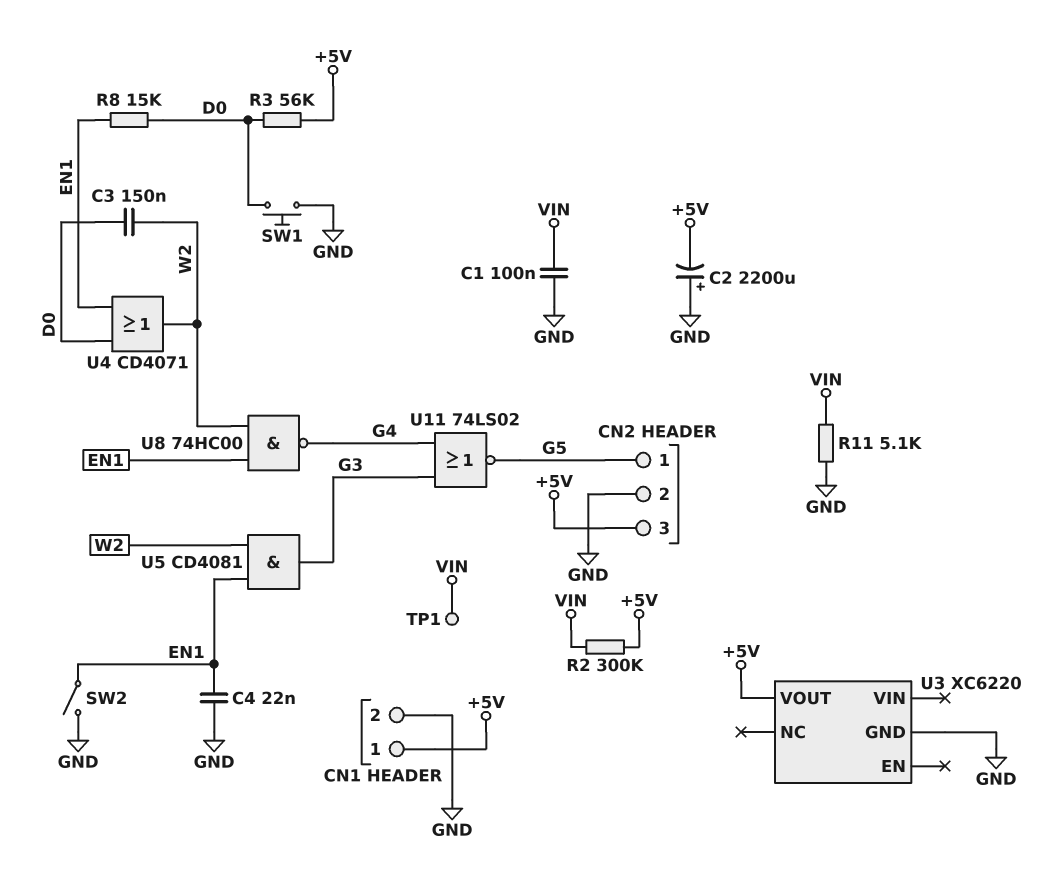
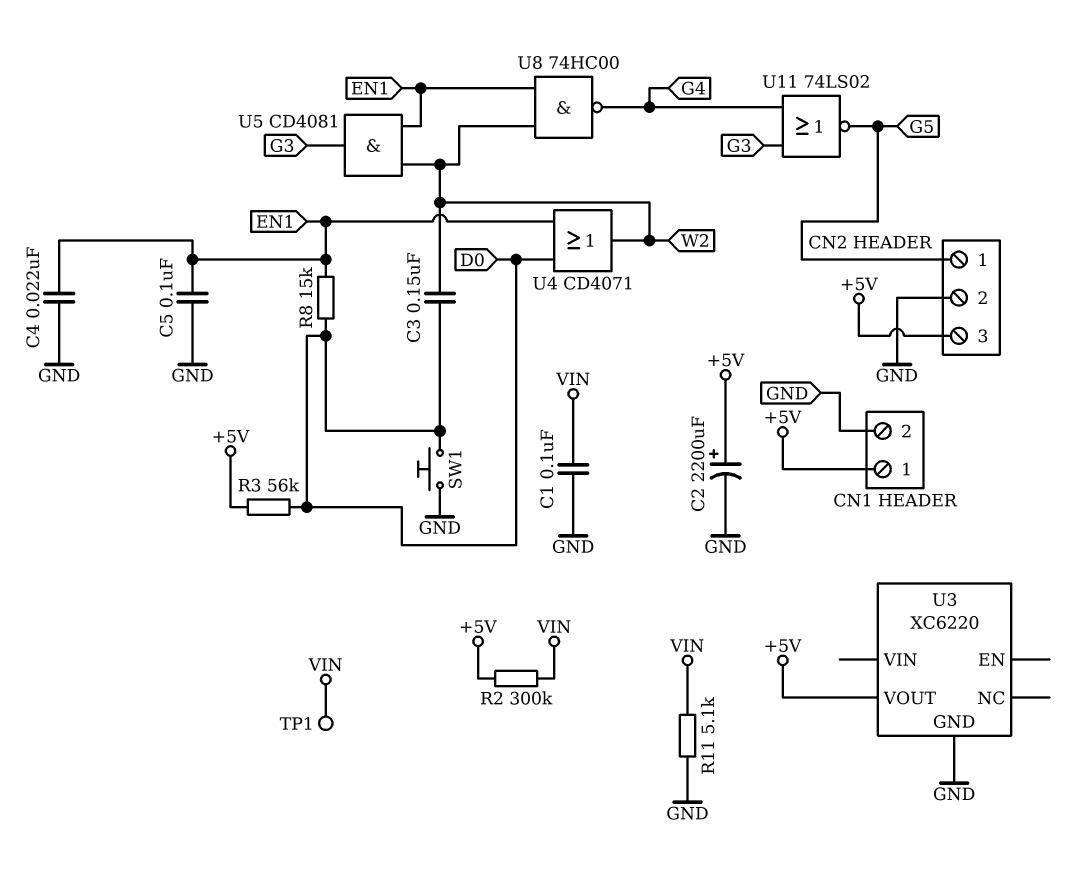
C2: 2200uF (plus GND, minus +5V) -> 2200uF (plus +5V, minus GND)
C5: none -> 100nF (EN1, GND)
SW2: switch (EN1, GND) -> none

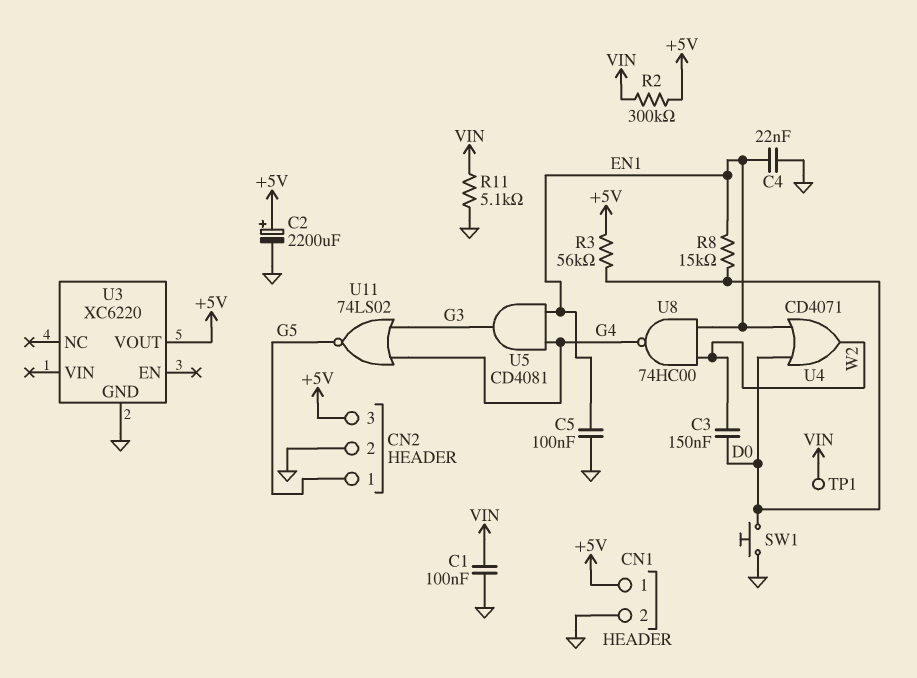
U5: AND CD4081 (in EN1, in W2, out G3) -> AND CD4081 (in EN1, in G4, out G3)

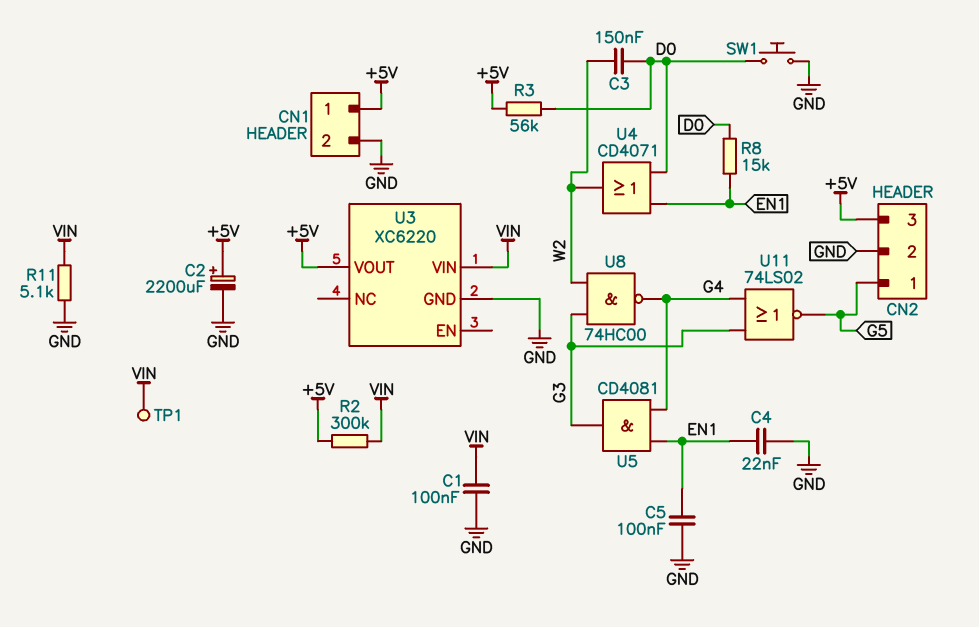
U3 pin VIN: none -> VIN
U8: NAND 74HC00 (in EN1, in W2, out G4) -> NAND 74HC00 (in G3, in W2, out G4)

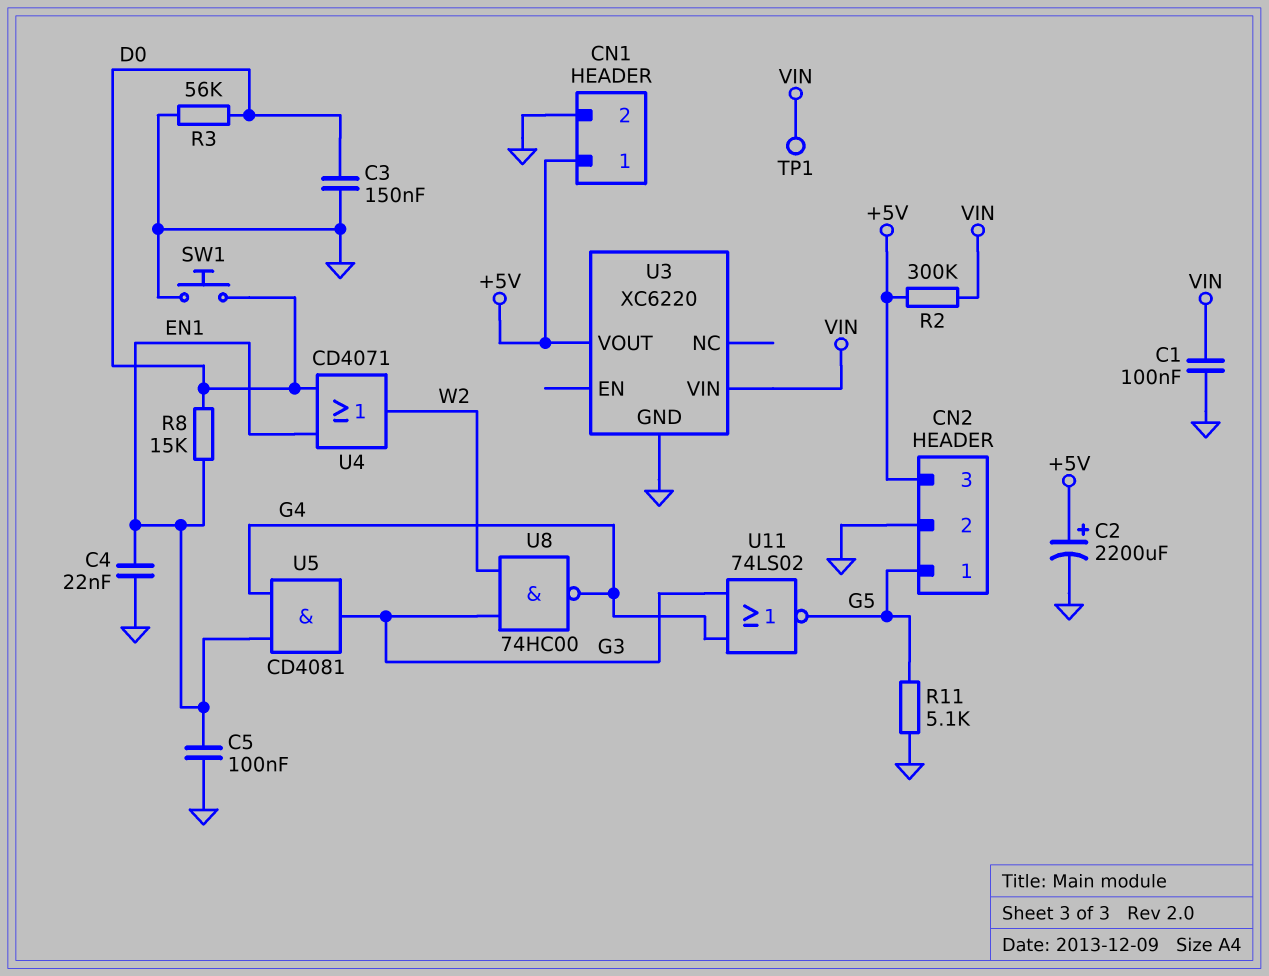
C3: 150nF (D0, W2) -> 150nF (D0, GND)
R3: 56k (+5V, D0) -> 56k (D0, GND)
R11: 5.1k (GND, VIN) -> 5.1k (G5, GND)

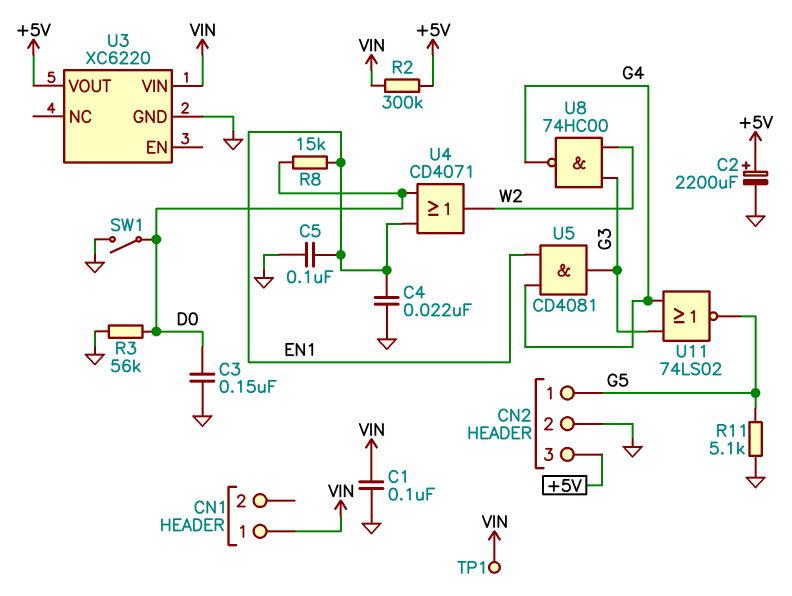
CN1 pin 1: +5V -> VIN
CN1 pin 2: GND -> none
SW1: button (D0, GND) -> switch (D0, GND)

